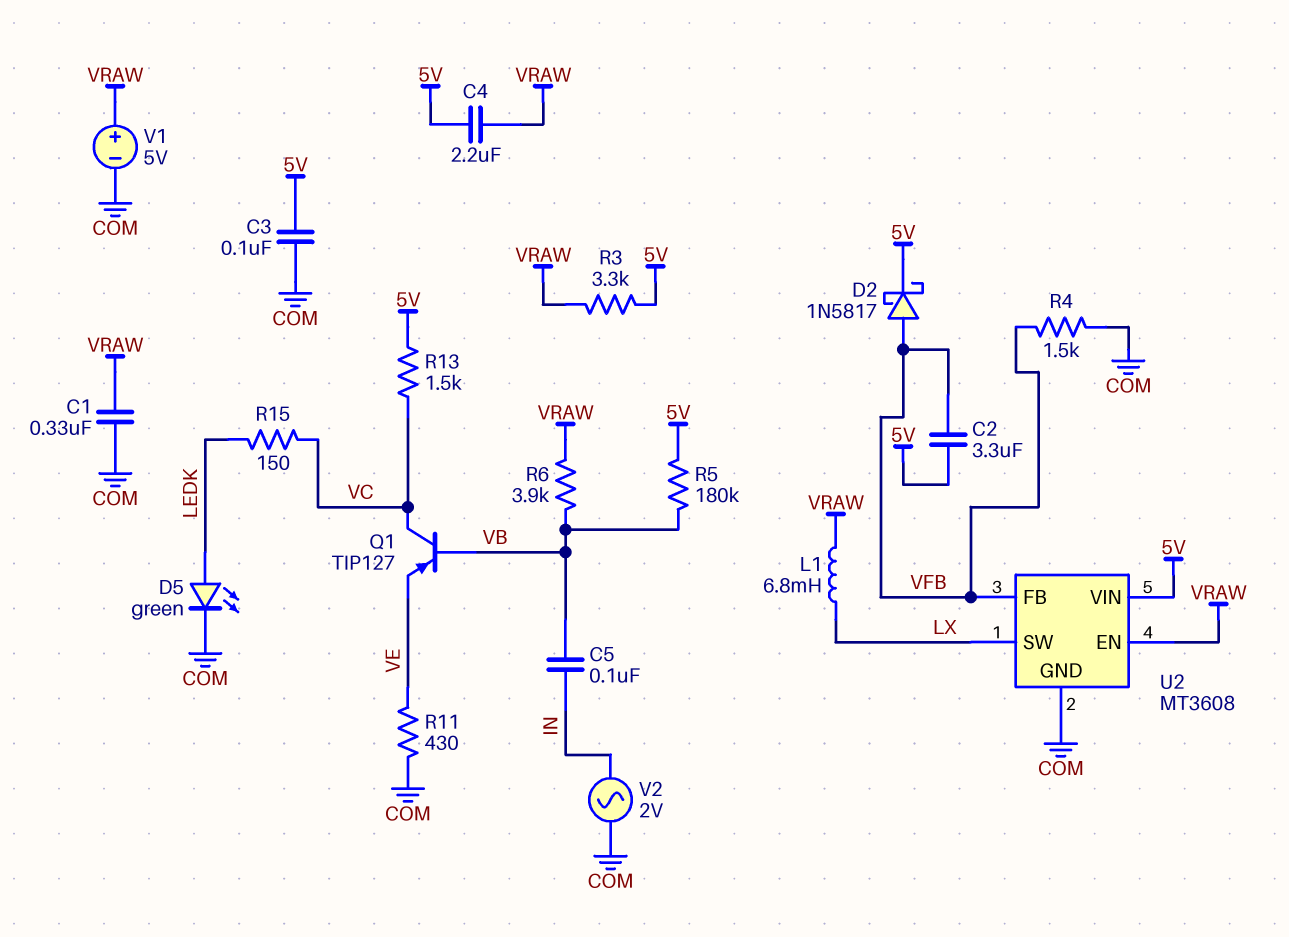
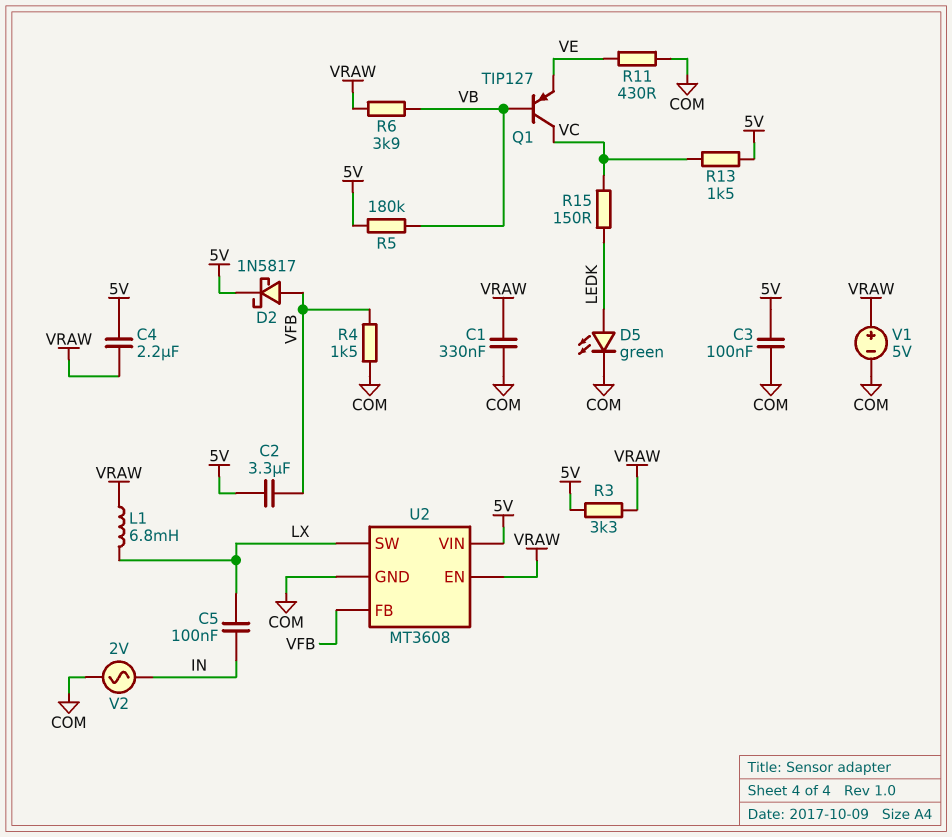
C5: 100nF (IN, VB) -> 100nF (IN, LX)

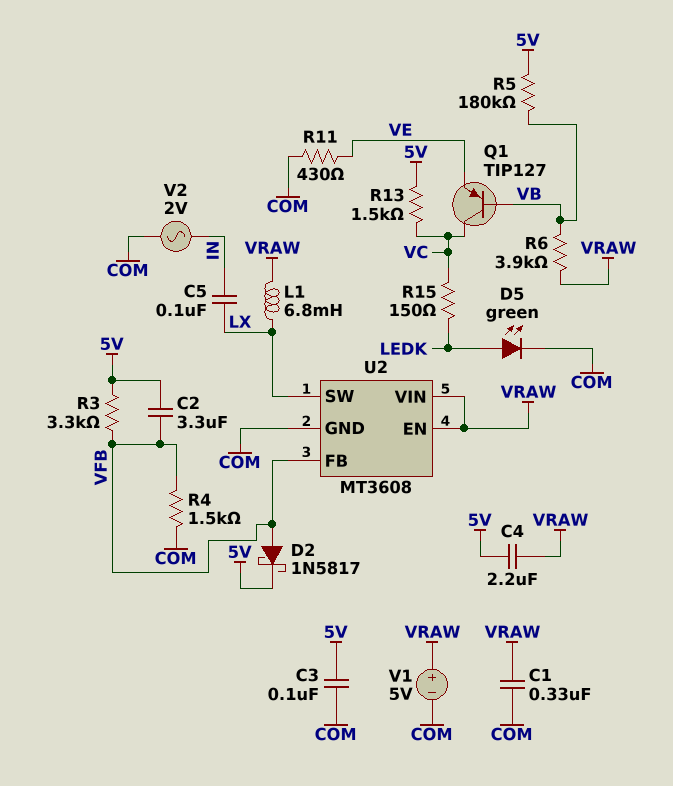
R3: 3.3k (5V, VRAW) -> 3.3k (5V, VFB)
U2 pin VIN: 5V -> VRAW

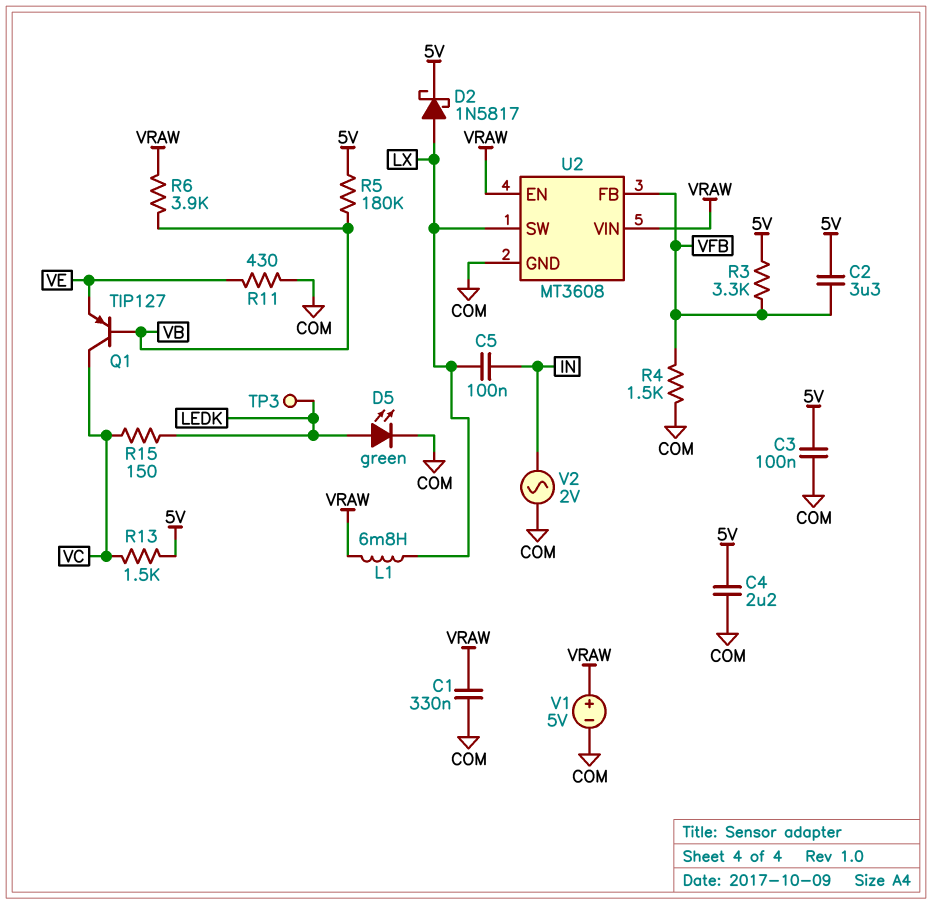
C4: 2.2uF (5V, VRAW) -> 2.2uF (5V, COM)
D2: schottky 1N5817 (A VFB, K 5V) -> schottky 1N5817 (A LX, K 5V)
TP3: none -> test point (LEDK)

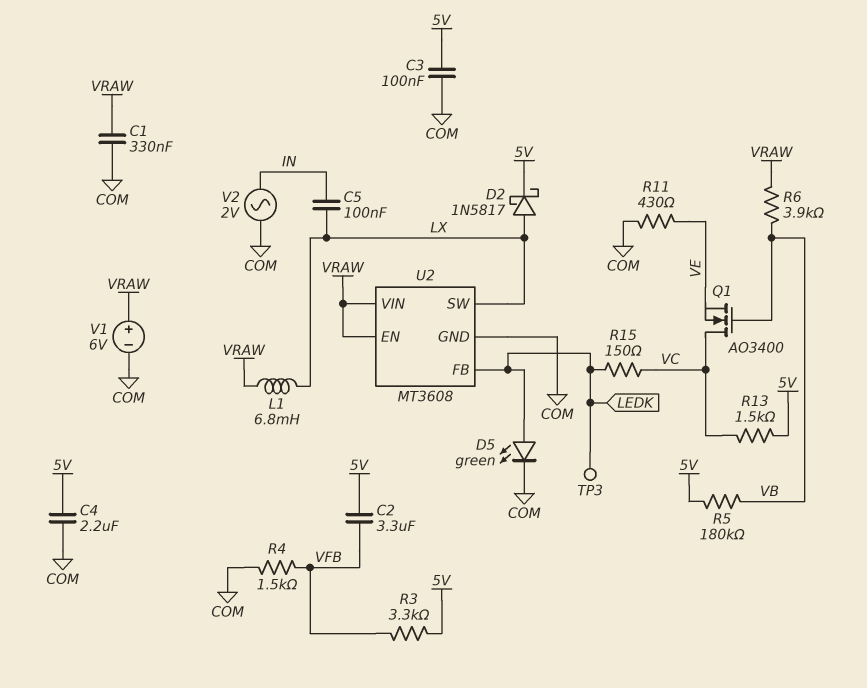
Q1: PNP TIP127 (B VB, C VC, E VE) -> NMOS AO3400 (G VB, D VC, S VE)
U2 pin FB: VFB -> LEDK
V1: 5V (plus VRAW, minus COM) -> 6V (plus VRAW, minus COM)

